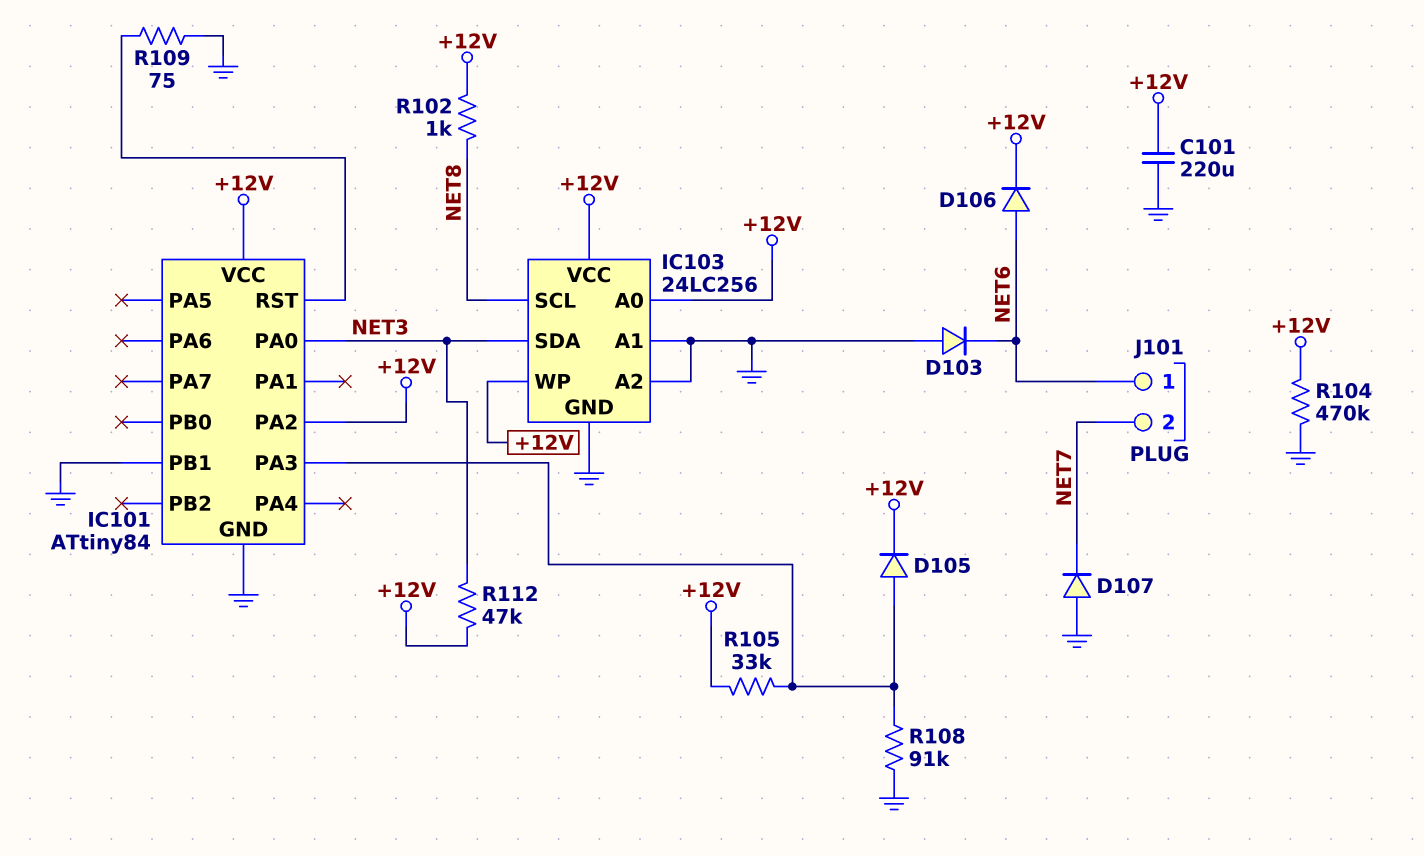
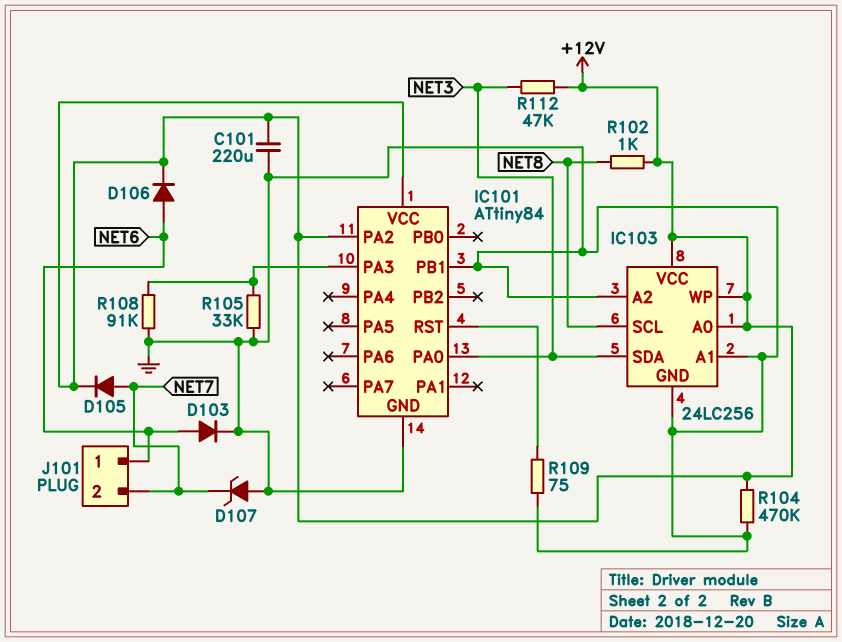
D103: diode (A GND, K NET6) -> diode (A NET6, K GND)
D105: diode (A IC101/PA3, K +12V) -> diode (A NET7, K +12V)
D107: diode (A GND, K NET7) -> zener (A GND, K NET7)
R105: 33k (+12V, IC101/PA3) -> 33k (GND, IC101/PA3)

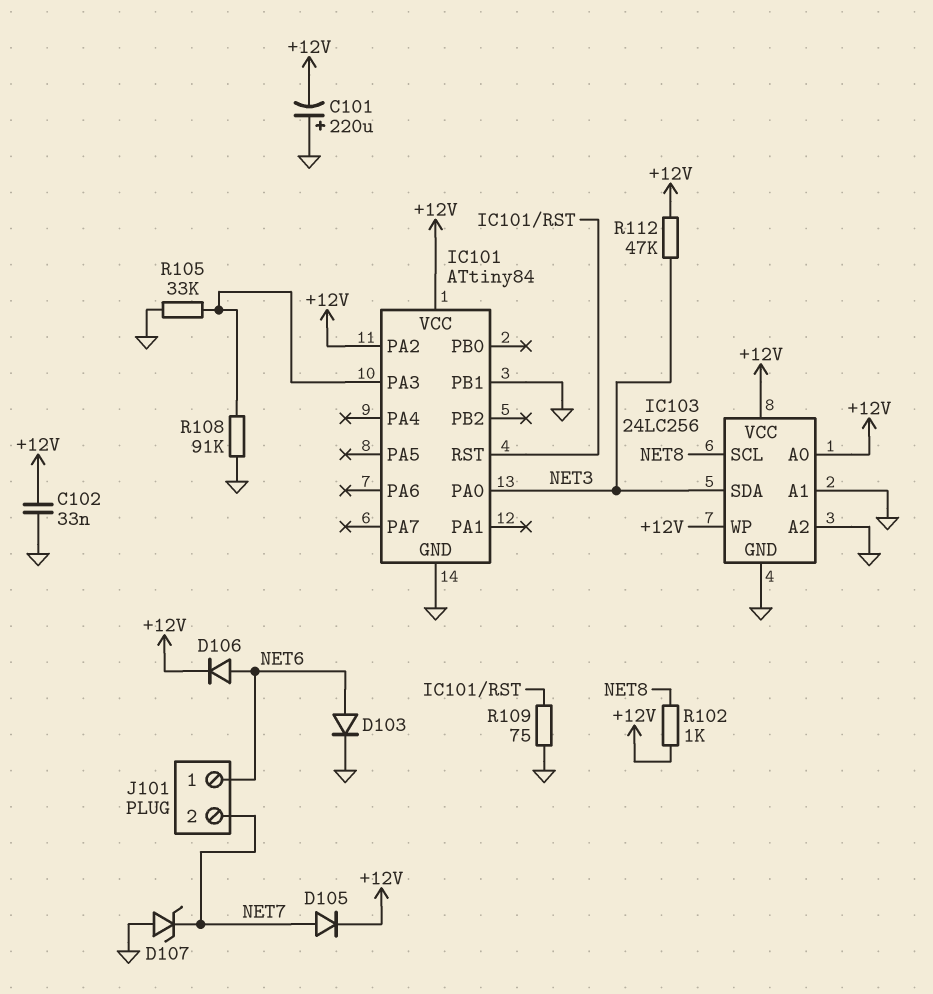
C101: 220uF (+12V, GND) -> 220uF (plus GND, minus +12V)
C102: none -> 33nF (+12V, GND)
R104: 470k (+12V, GND) -> none

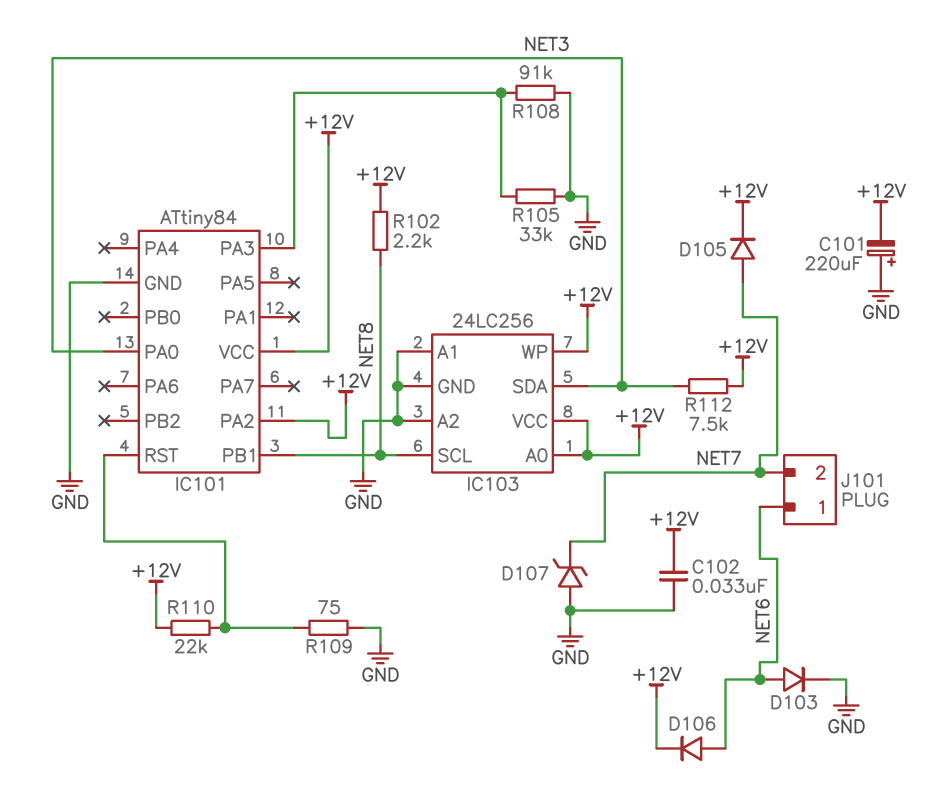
IC101 pin PB1: GND -> NET8
R102: 1k (+12V, NET8) -> 2.2k (+12V, NET8)
R110: none -> 22k (+12V, IC101/RST)
R112: 47k (+12V, NET3) -> 7.5k (+12V, NET3)

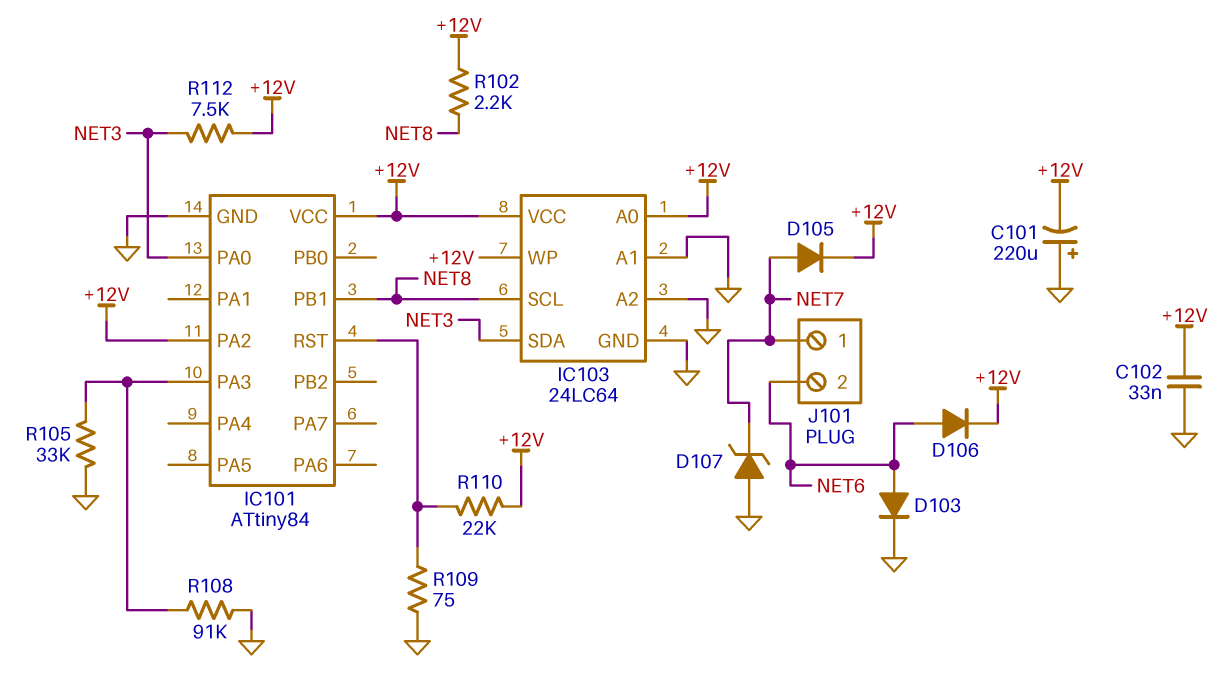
IC103: 24LC256 -> 24LC64
J101 pin 1: NET6 -> NET7
J101 pin 2: NET7 -> NET6

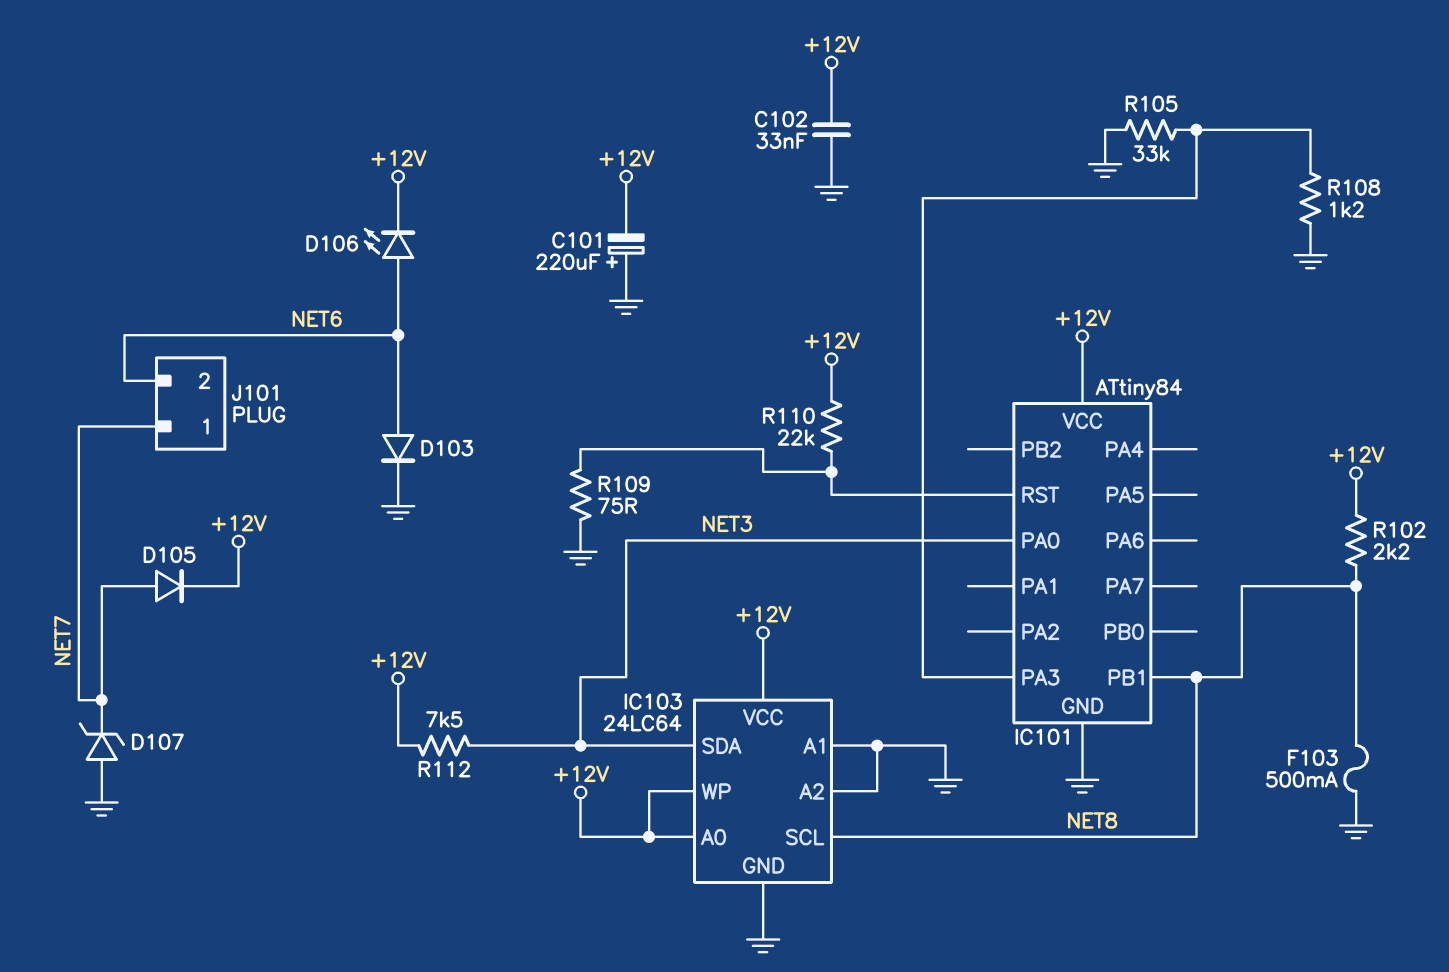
D106: diode (A NET6, K +12V) -> LED (A NET6, K +12V)
F103: none -> 500mA (GND, NET8)
IC101 pin PA2: +12V -> none
R108: 91k (GND, IC101/PA3) -> 1.2k (GND, IC101/PA3)

